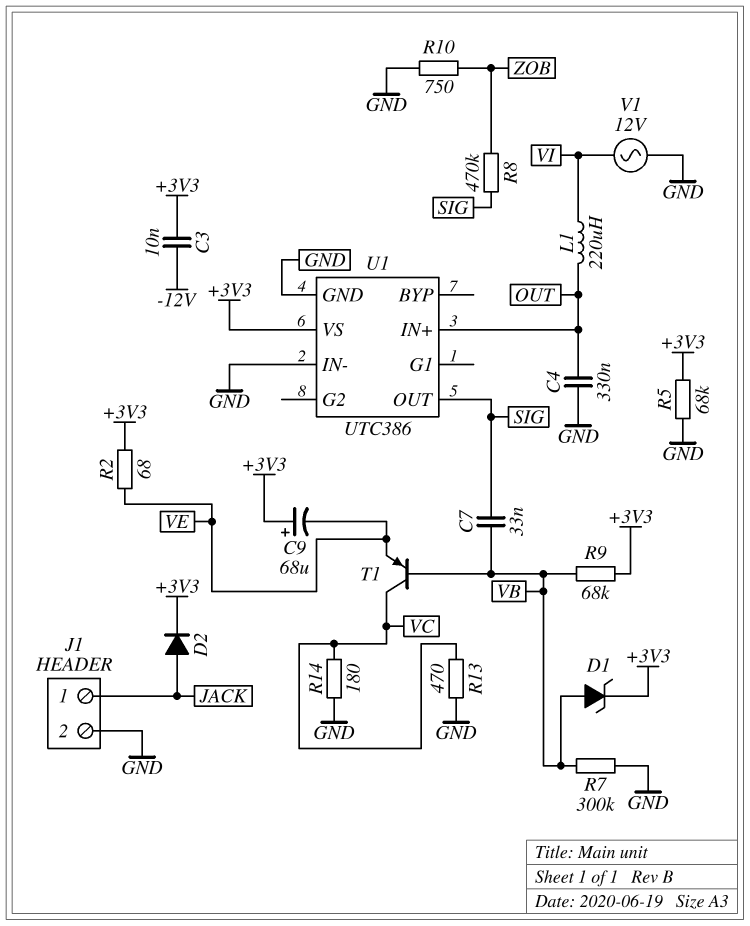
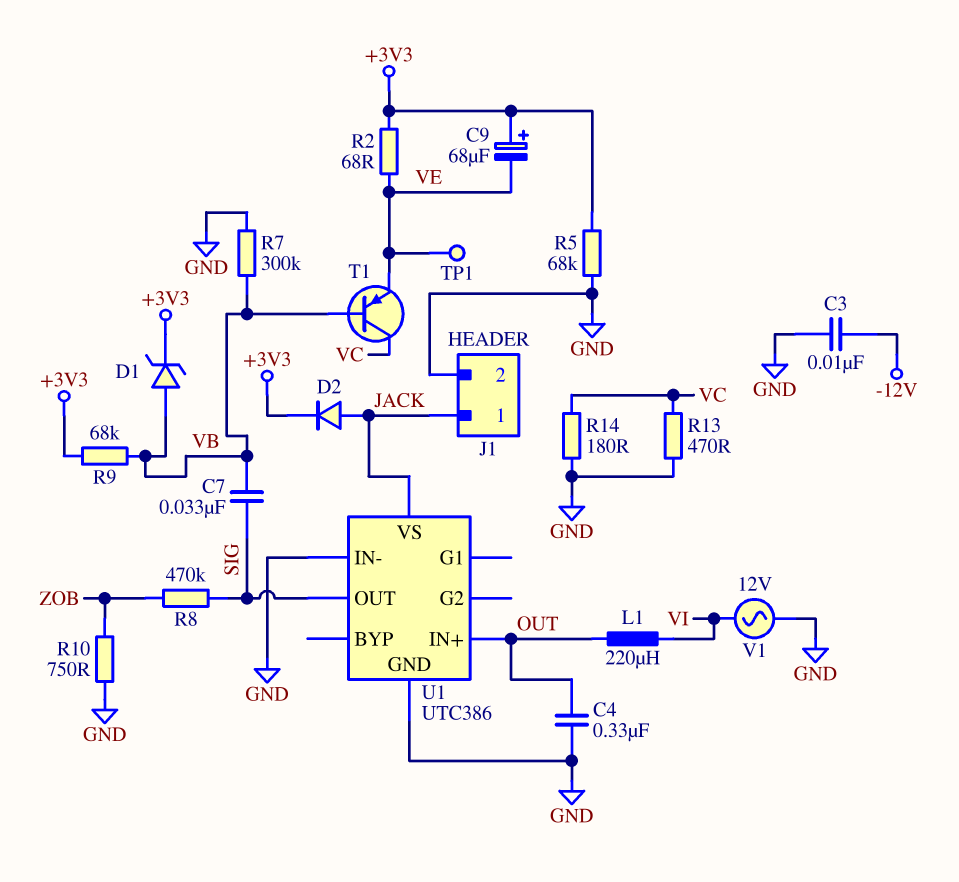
C3: 10nF (+3V3, -12V) -> 10nF (-12V, GND)
TP1: none -> test point (VE)
U1 pin VS: +3V3 -> JACK

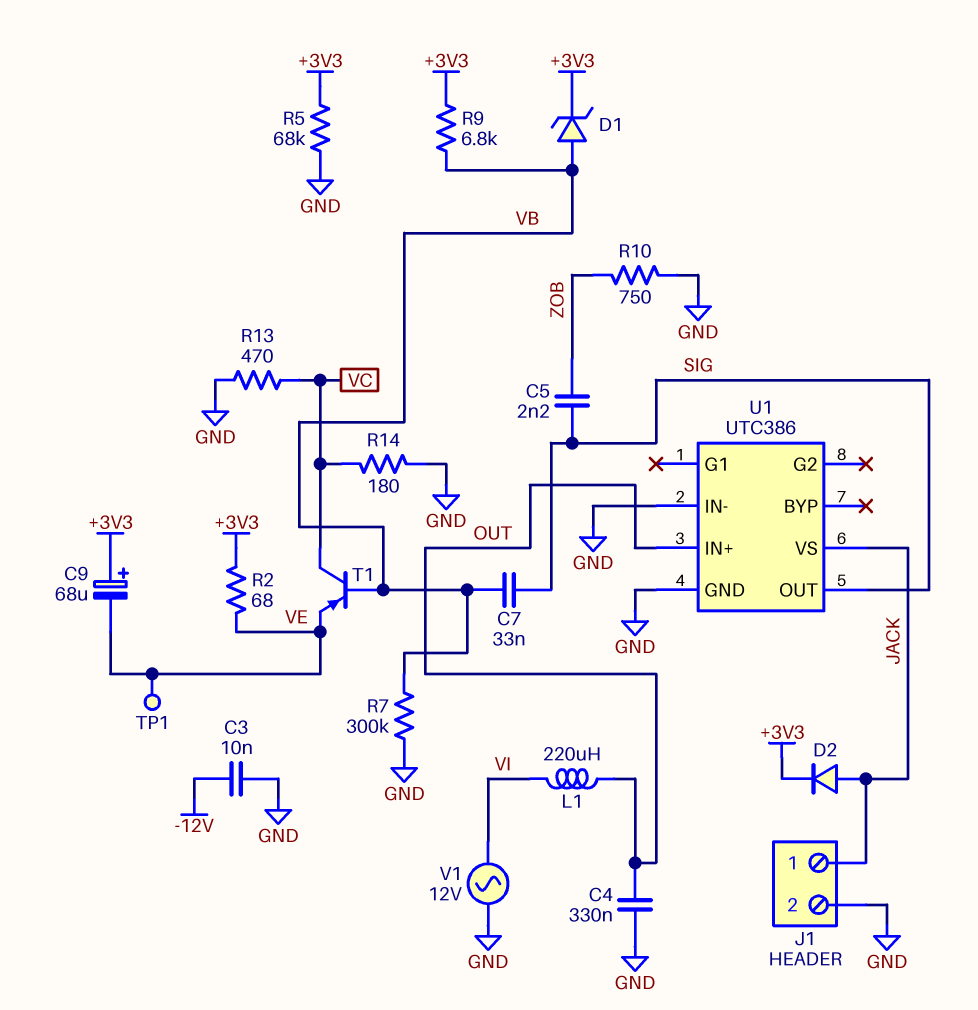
C5: none -> 2.2nF (SIG, ZOB)
R8: 470k (SIG, ZOB) -> none
R9: 68k (+3V3, VB) -> 6.8k (+3V3, VB)

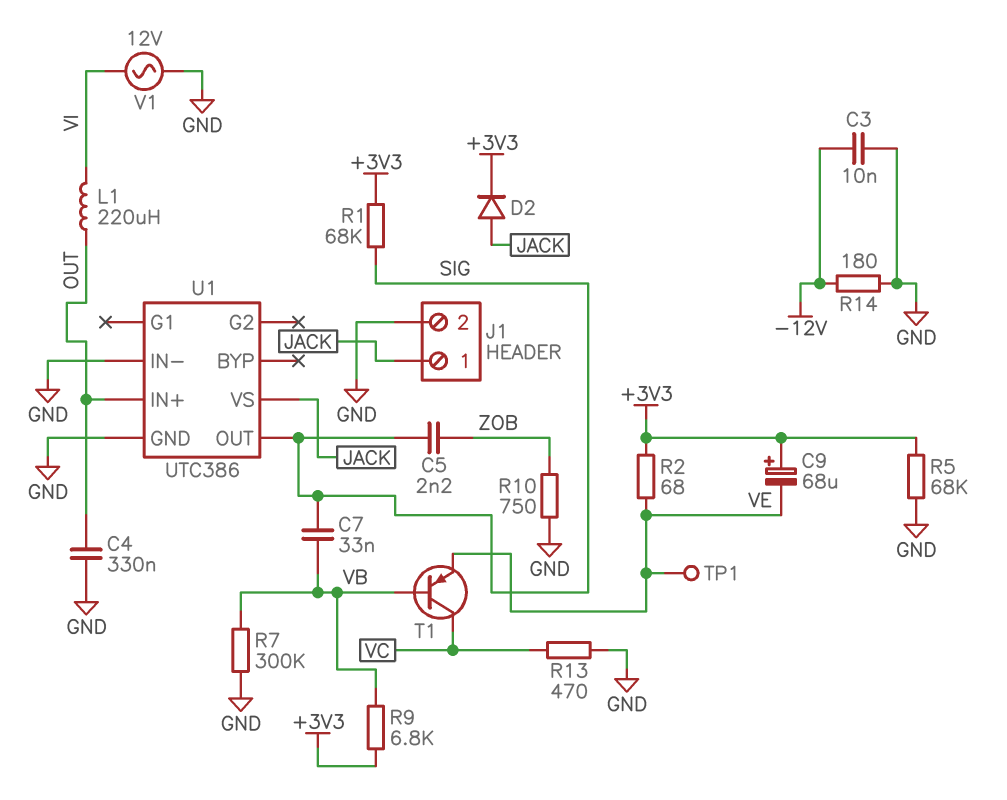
D1: zener (A VB, K +3V3) -> none
R1: none -> 68k (+3V3, SIG)
R14: 180 (GND, VC) -> 180 (-12V, GND)

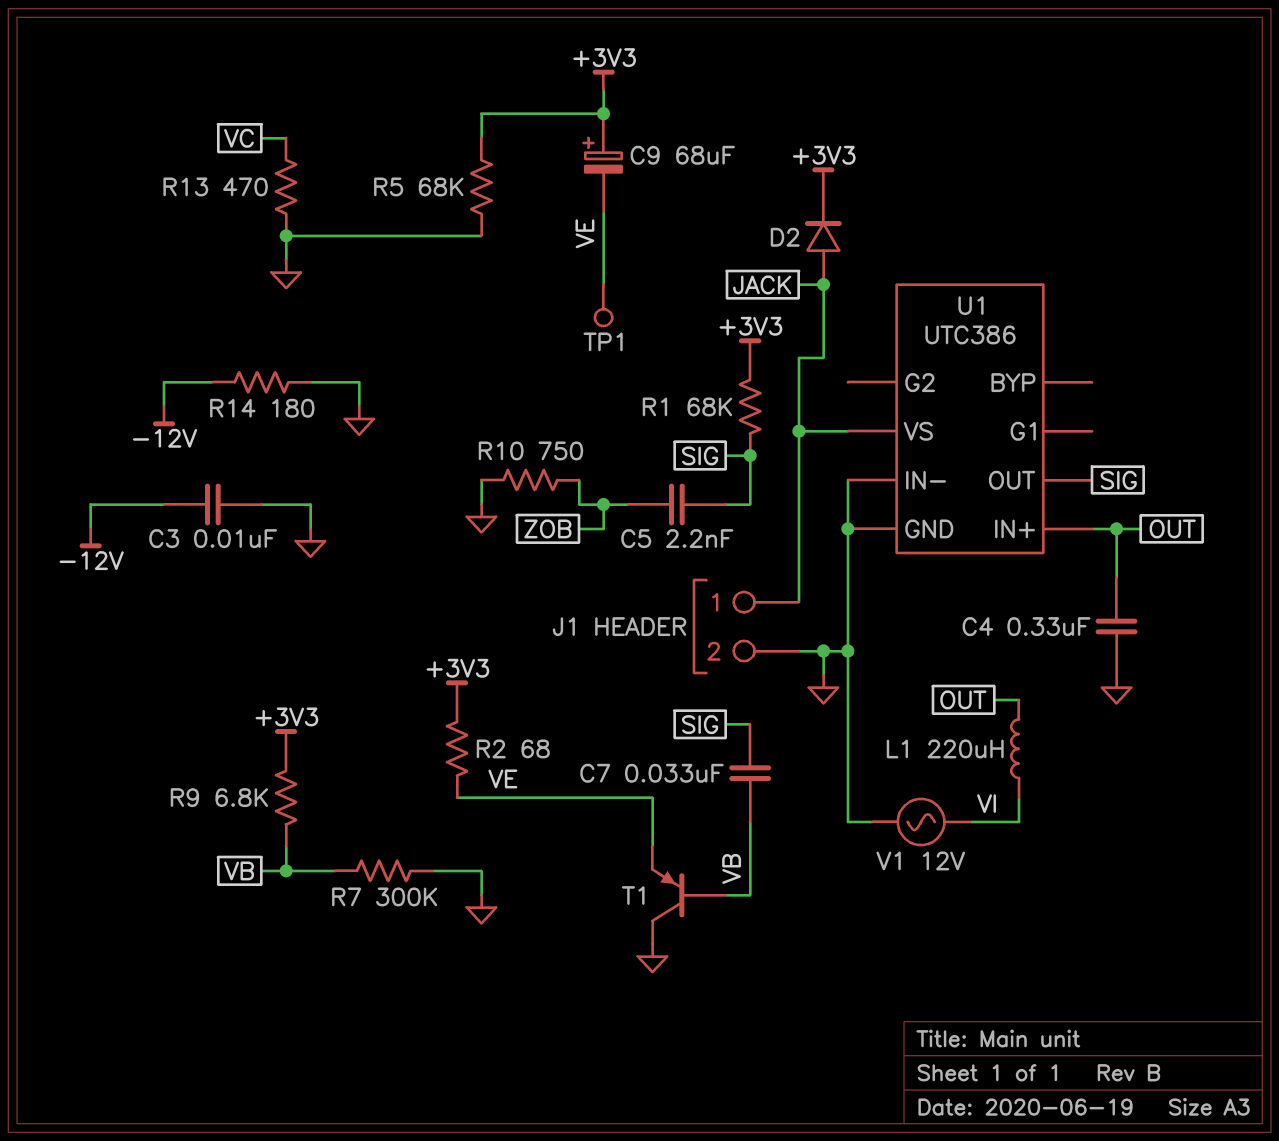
T1: PNP (B VB, C VC, E VE) -> PNP (B VB, C GND, E VE)

